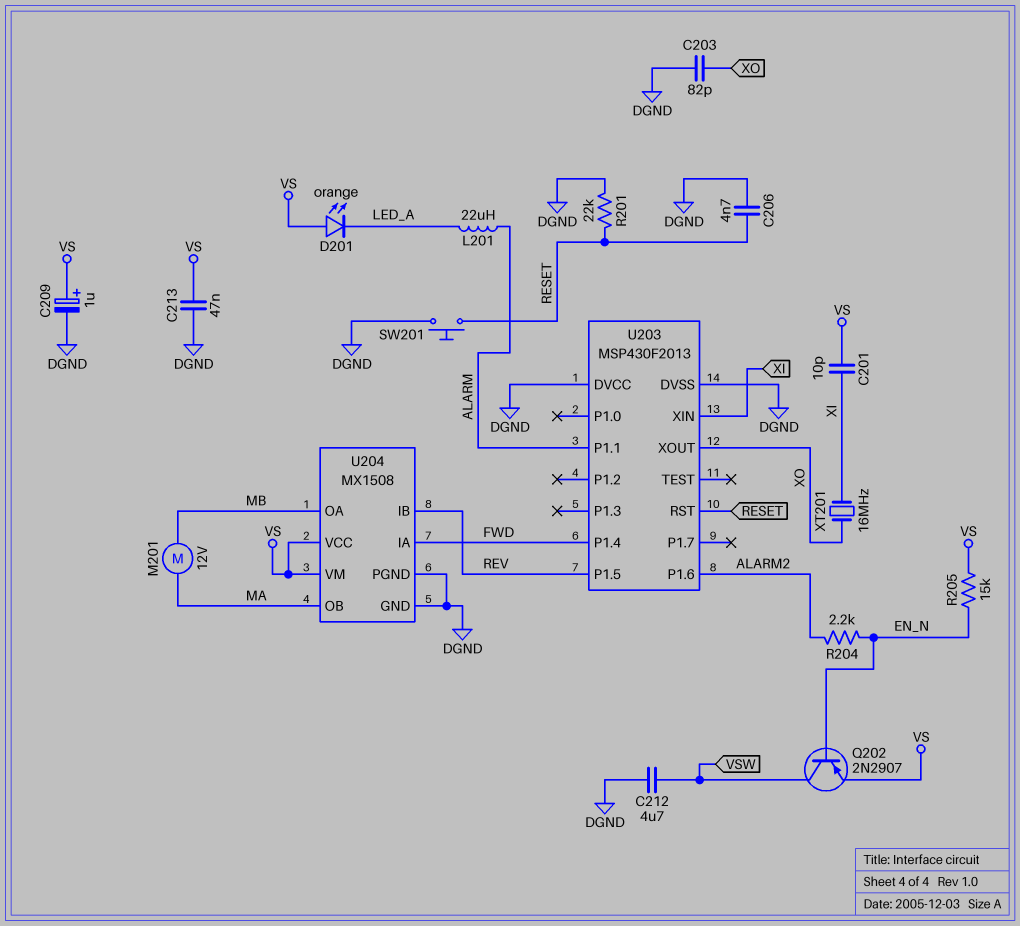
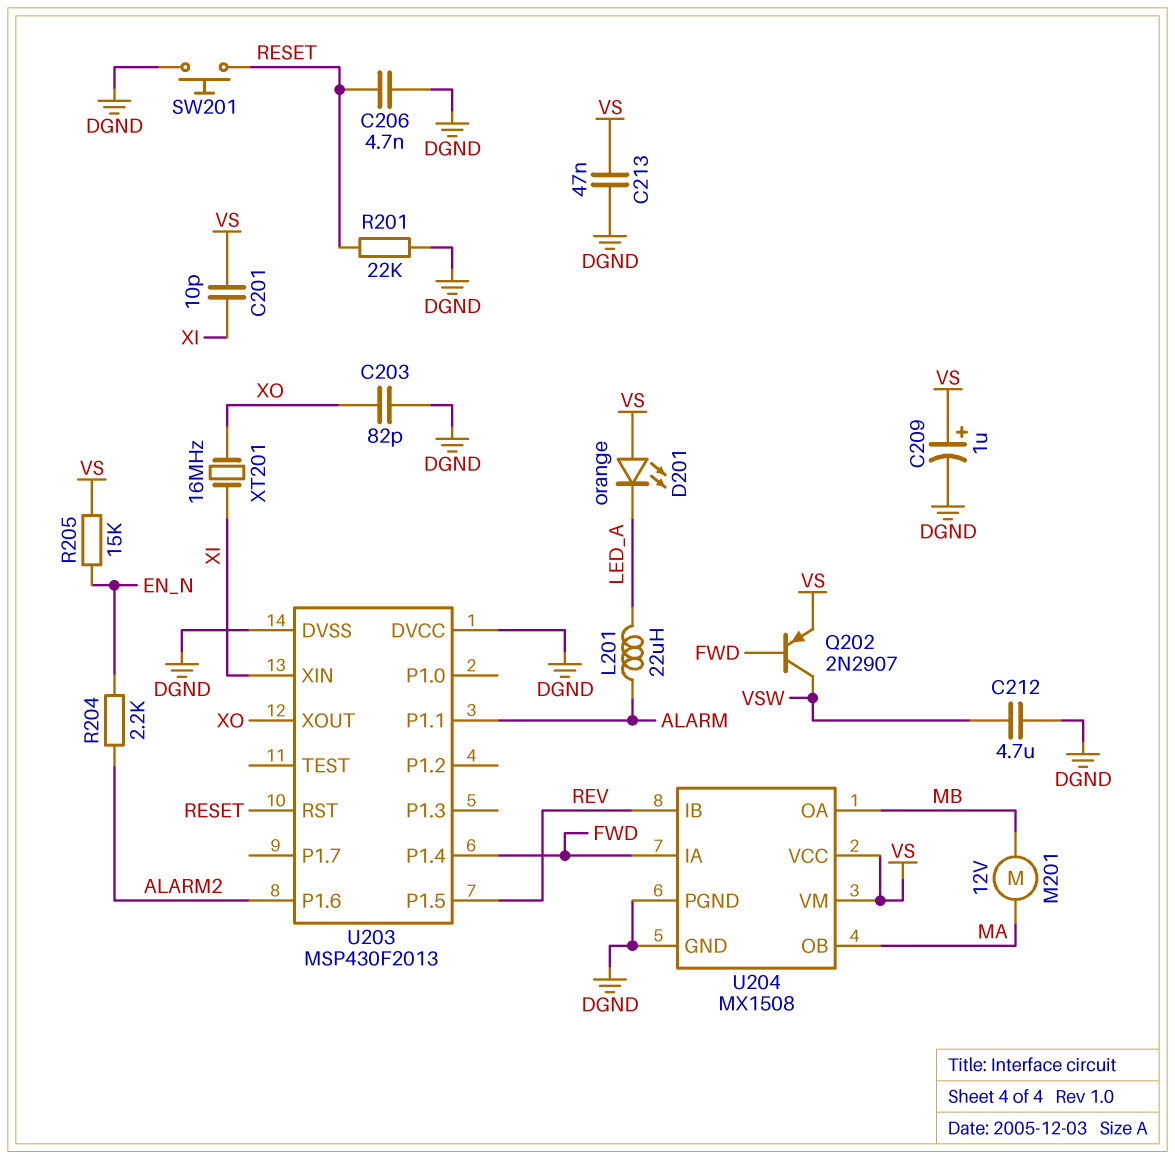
Q202: PNP 2N2907 (B EN_N, C VSW, E VS) -> PNP 2N2907 (B FWD, C VSW, E VS)

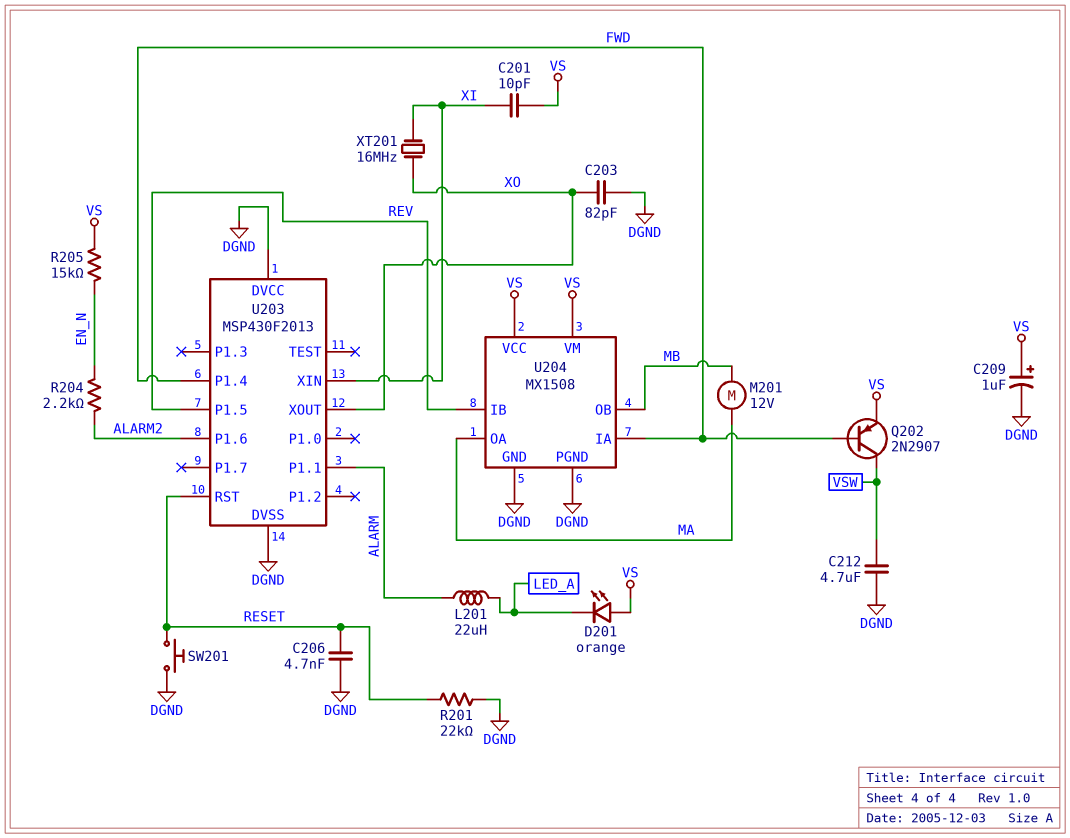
C213: 47nF (DGND, VS) -> none
U204 pin OA: MB -> MA
U204 pin OB: MA -> MB

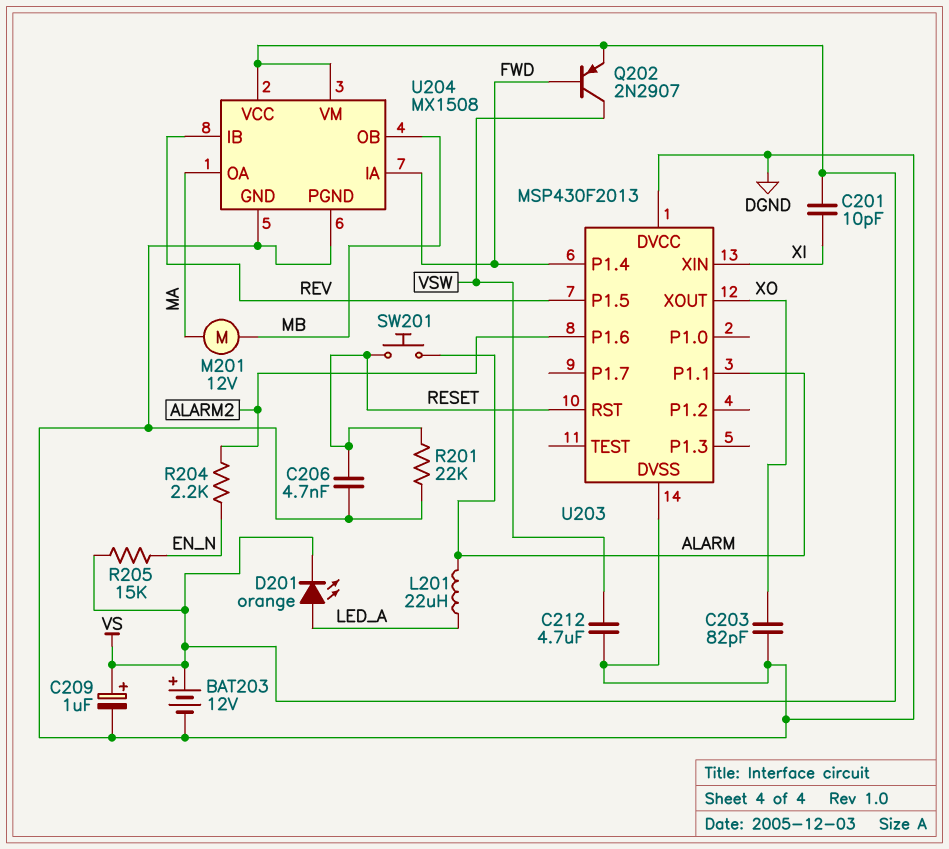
BAT203: none -> 12V (plus VS, minus DGND)
D201: LED orange (A VS, K LED_A) -> LED orange (A LED_A, K VS)
SW201: button (DGND, RESET) -> button (ALARM, RESET)
XT201: 16MHz (XI, XO) -> none

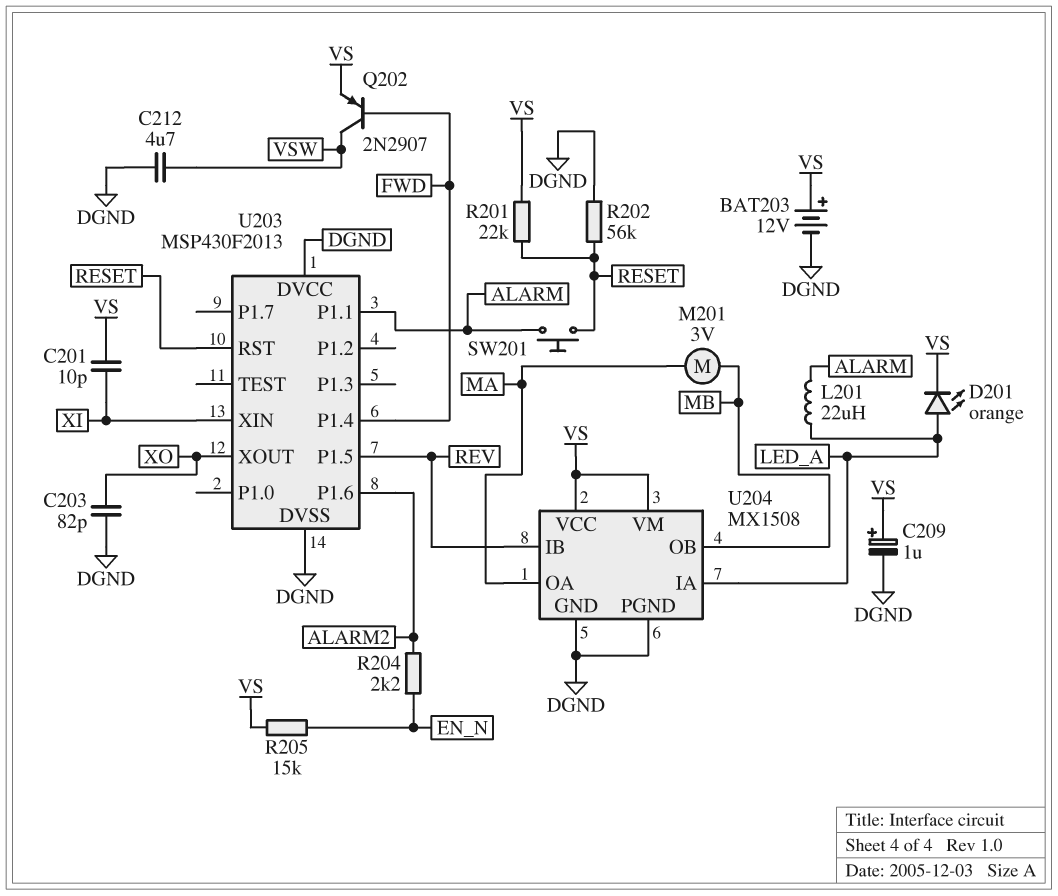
C206: 4.7nF (DGND, RESET) -> none
M201: motor 12V (MA, MB) -> motor 3V (MA, MB)
R201: 22k (DGND, RESET) -> 22k (RESET, VS)
R202: none -> 56k (DGND, RESET)
U204 pin IA: FWD -> LED_A

